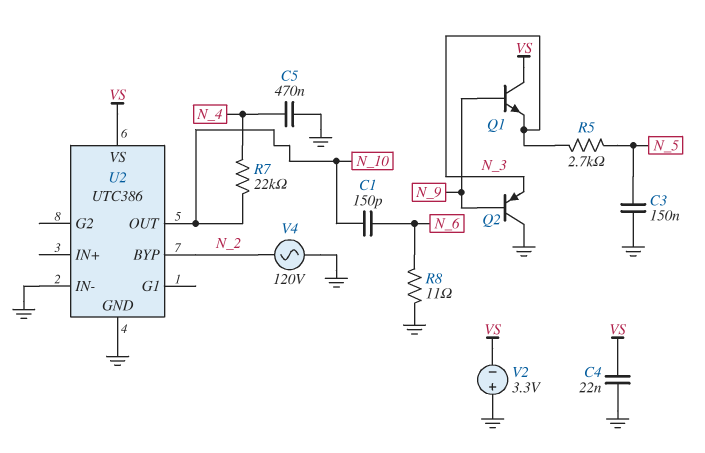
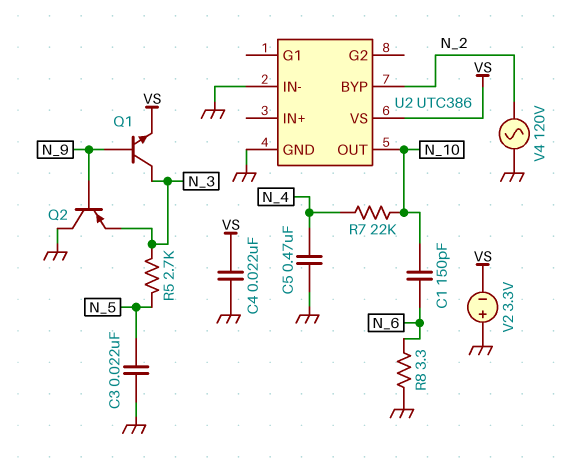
C3: 150nF (GND, N_5) -> 22nF (GND, N_5)
Q1: NPN (B N_9, C VS, E N_3) -> NPN (B N_9, C N_3, E VS)
R8: 11 (GND, N_6) -> 3.3 (GND, N_6)

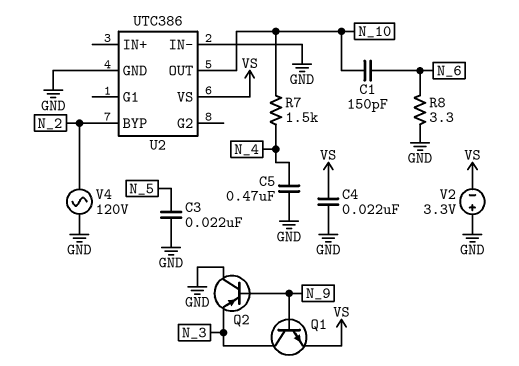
R5: 2.7k (N_3, N_5) -> none
R7: 22k (N_4, N_10) -> 1.5k (N_4, N_10)

